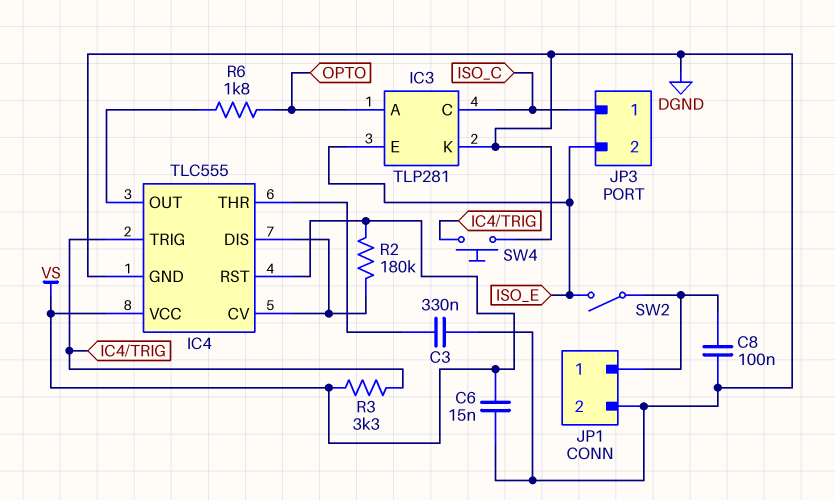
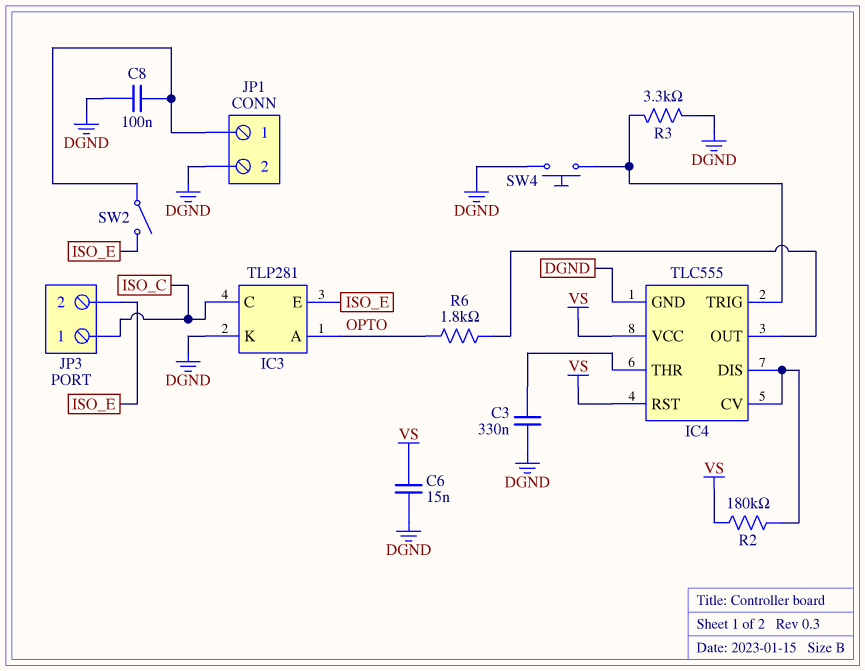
R3: 3.3k (IC4/TRIG, VS) -> 3.3k (DGND, IC4/TRIG)

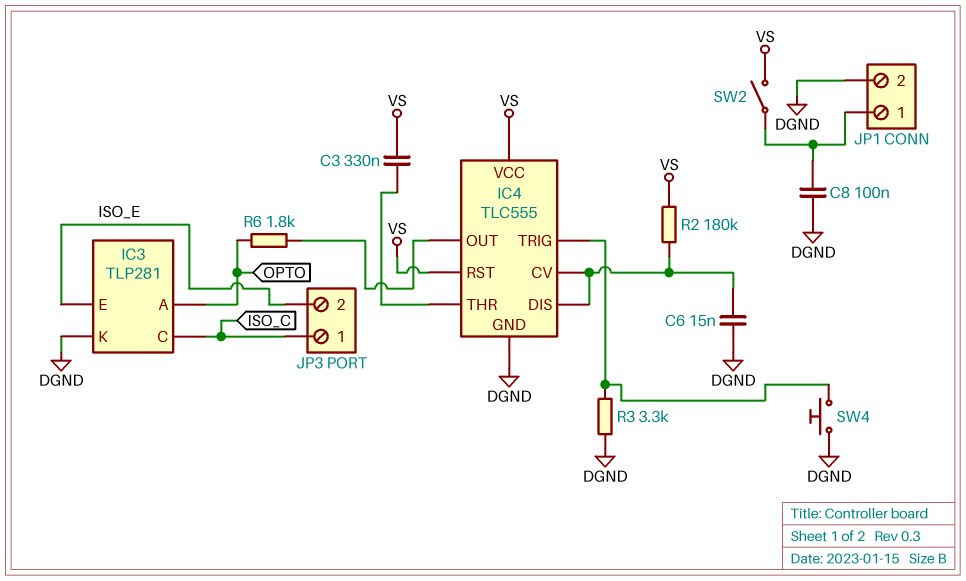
C3: 330nF (DGND, IC4/THR) -> 330nF (IC4/THR, VS)
C6: 15nF (DGND, VS) -> 15nF (DGND, IC4/CV)
SW2: switch (ISO_E, JP1/1) -> switch (JP1/1, VS)

